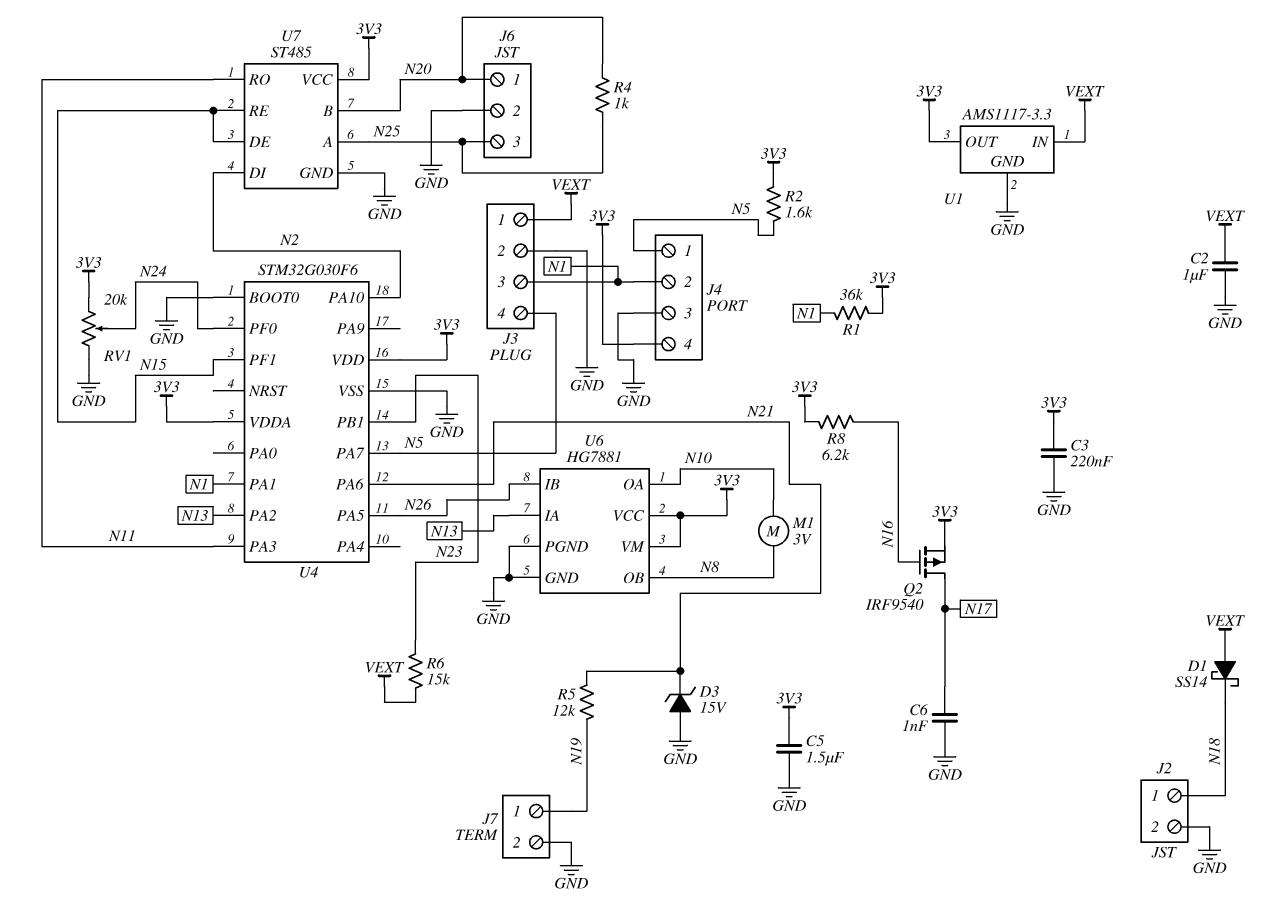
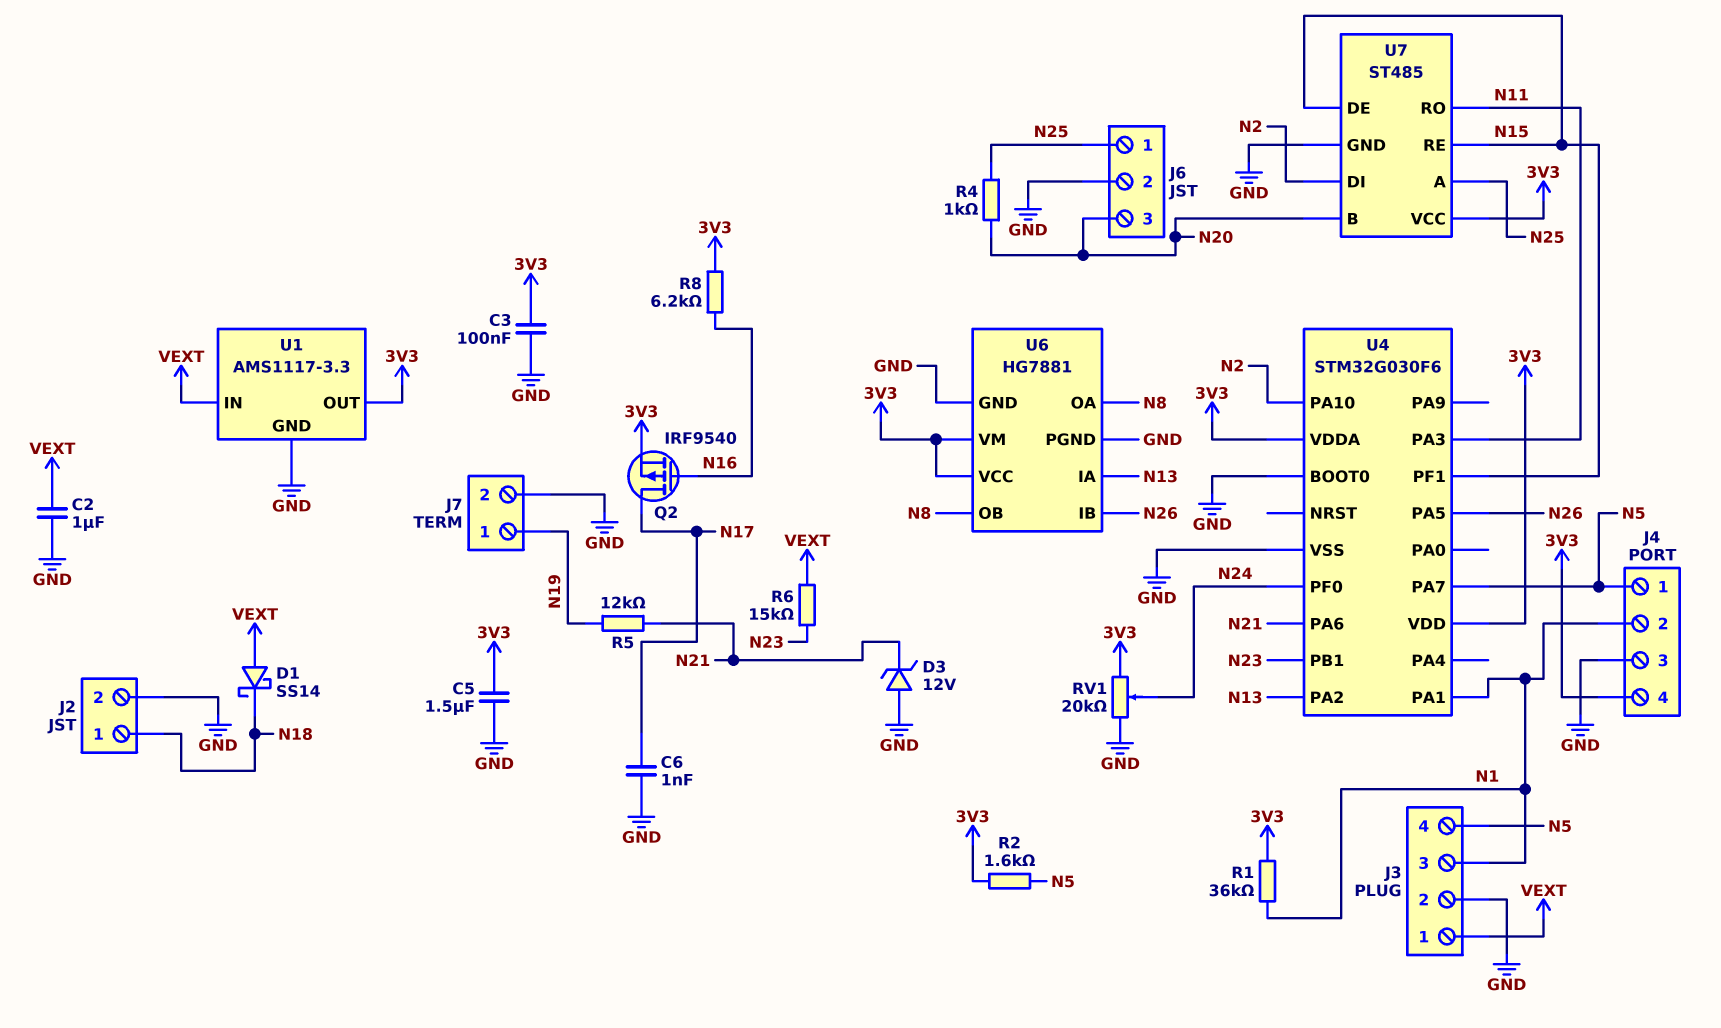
C3: 220nF (3V3, GND) -> 100nF (3V3, GND)
D3: zener 15V (A GND, K N21) -> zener 12V (A GND, K N21)
J6 pin 1: N20 -> N25
J6 pin 3: N25 -> N20
M1: motor 3V (N8, N10) -> none
U6 pin OA: N10 -> N8

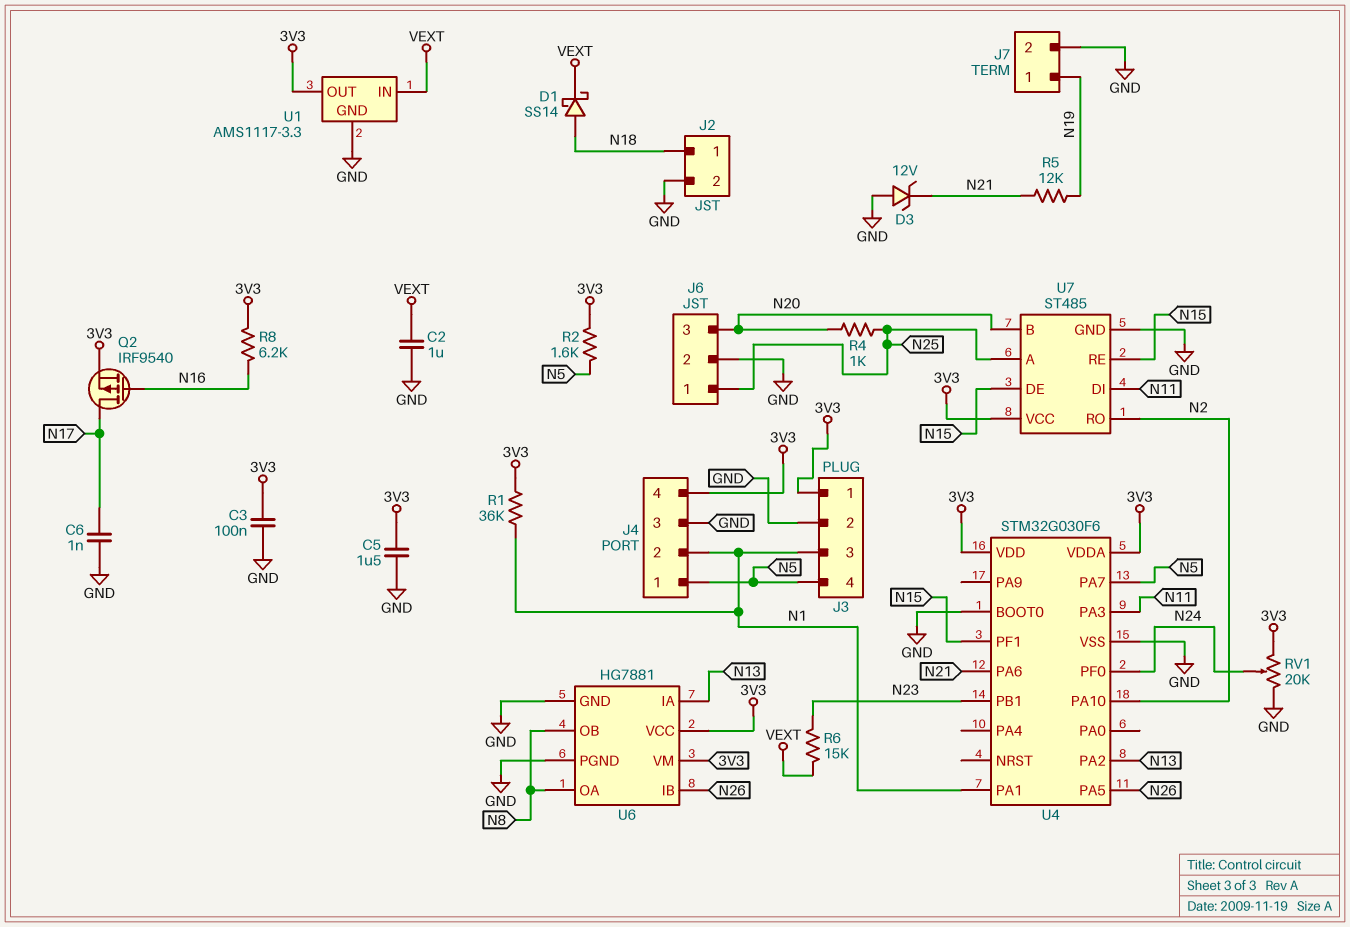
D1: schottky SS14 (A VEXT, K N18) -> schottky SS14 (A N18, K VEXT)
J3 pin 1: VEXT -> 3V3
U7 pin DI: N2 -> N11
U7 pin RO: N11 -> N2

